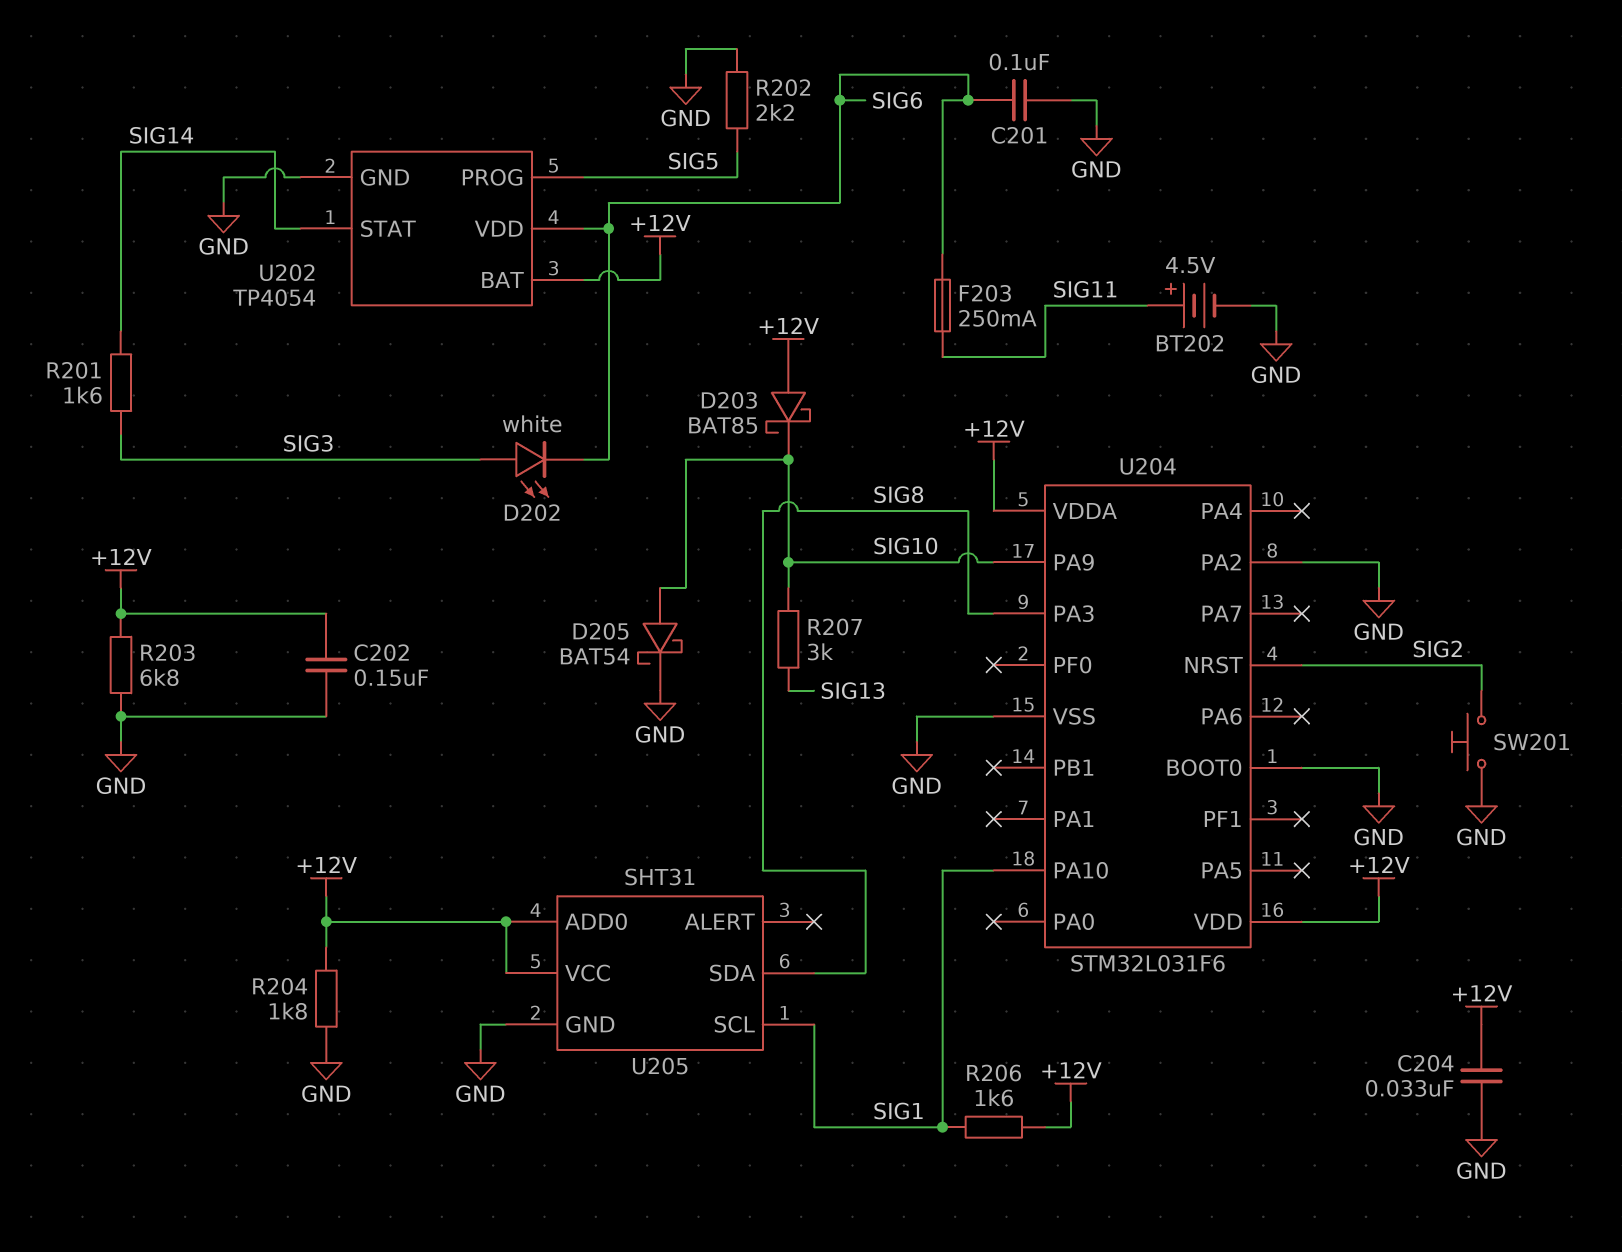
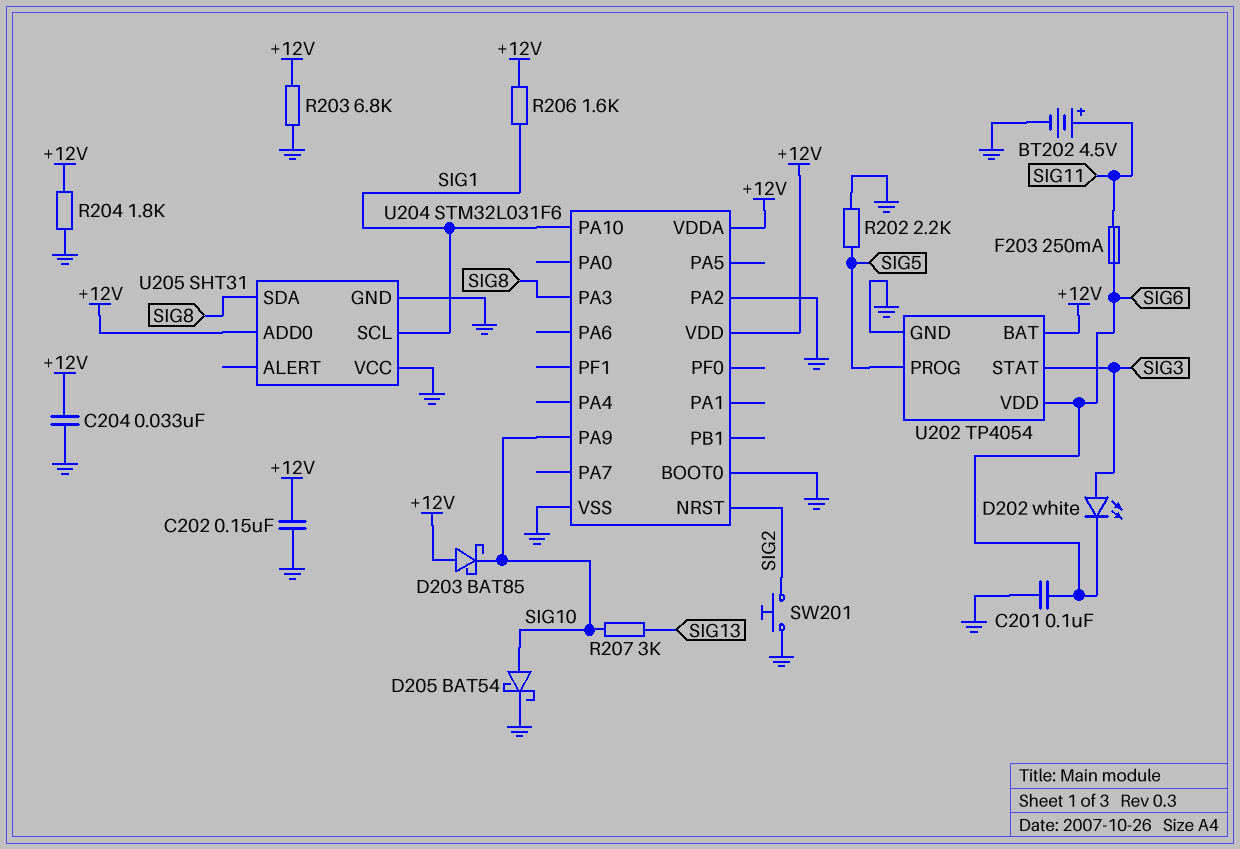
R201: 1.6k (SIG3, SIG14) -> none
U202 pin STAT: SIG14 -> SIG3
U205 pin VCC: +12V -> GND

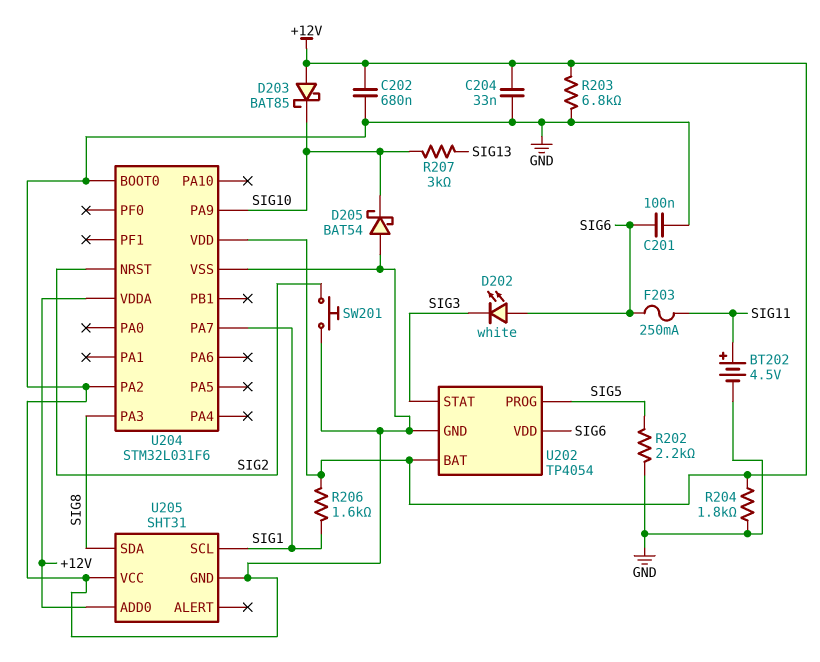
C202: 150nF (+12V, GND) -> 680nF (+12V, GND)
D202: LED white (A SIG3, K SIG6) -> LED white (A SIG6, K SIG3)
D205: schottky BAT54 (A SIG10, K GND) -> schottky BAT54 (A GND, K SIG10)
U204 pin PA7: none -> SIG1
U204 pin PA10: SIG1 -> none

